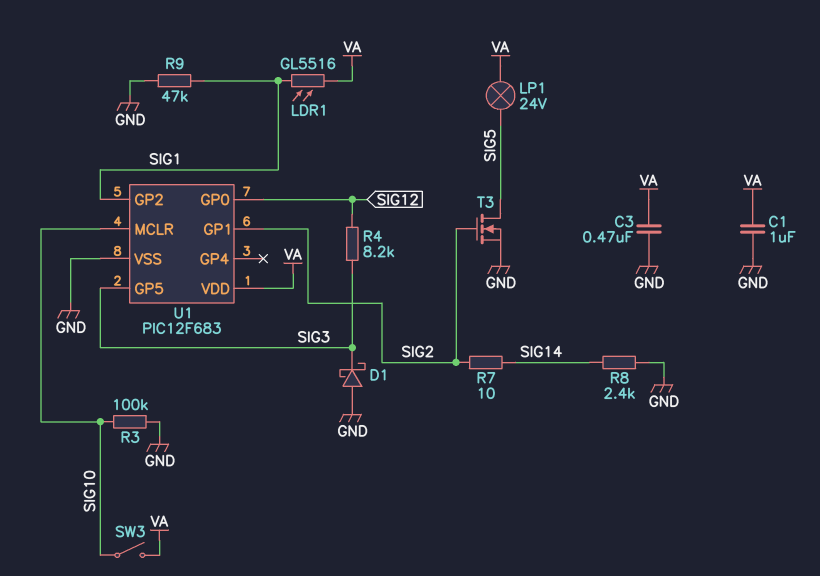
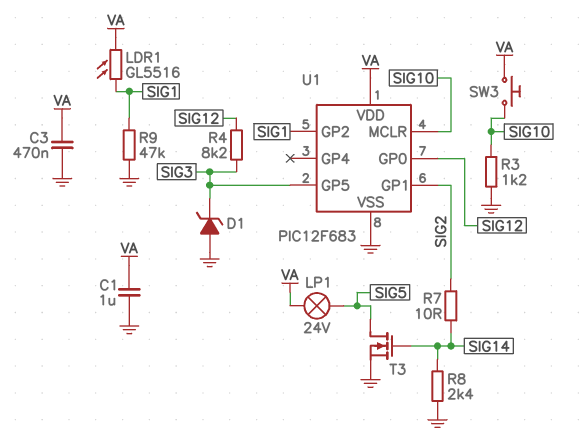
D1: schottky (A GND, K SIG3) -> zener (A GND, K SIG3)
R3: 100k (GND, SIG10) -> 1.2k (GND, SIG10)
SW3: switch (SIG10, VA) -> button (SIG10, VA)
T3: NMOS (G SIG2, D SIG5, S GND) -> NMOS (G SIG14, D SIG5, S GND)

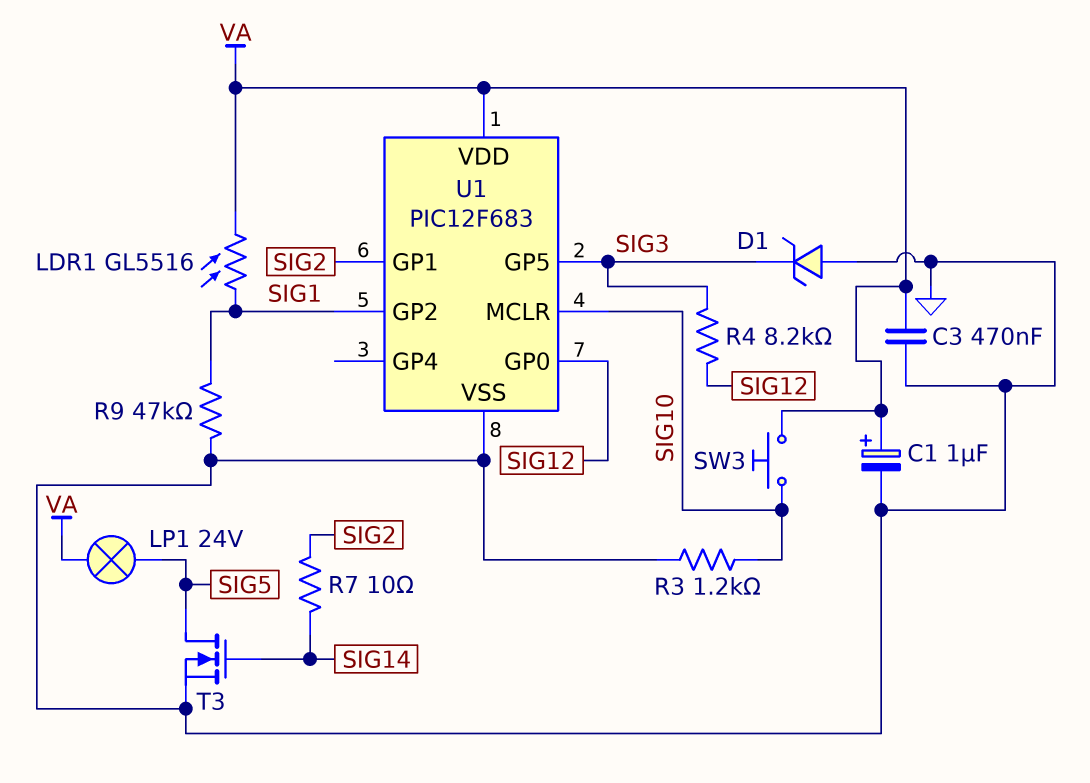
C1: 1uF (GND, VA) -> 1uF (plus VA, minus GND)
R8: 2.4k (GND, SIG14) -> none

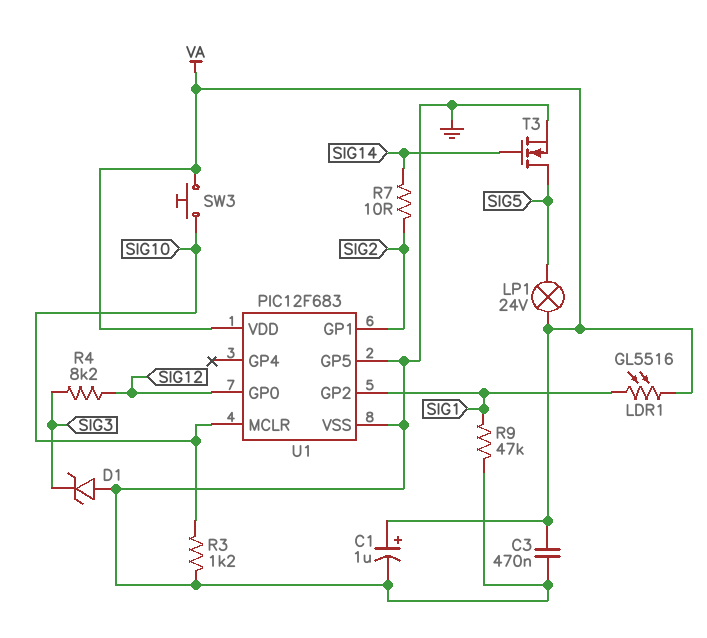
U1 pin GP5: SIG3 -> GND

